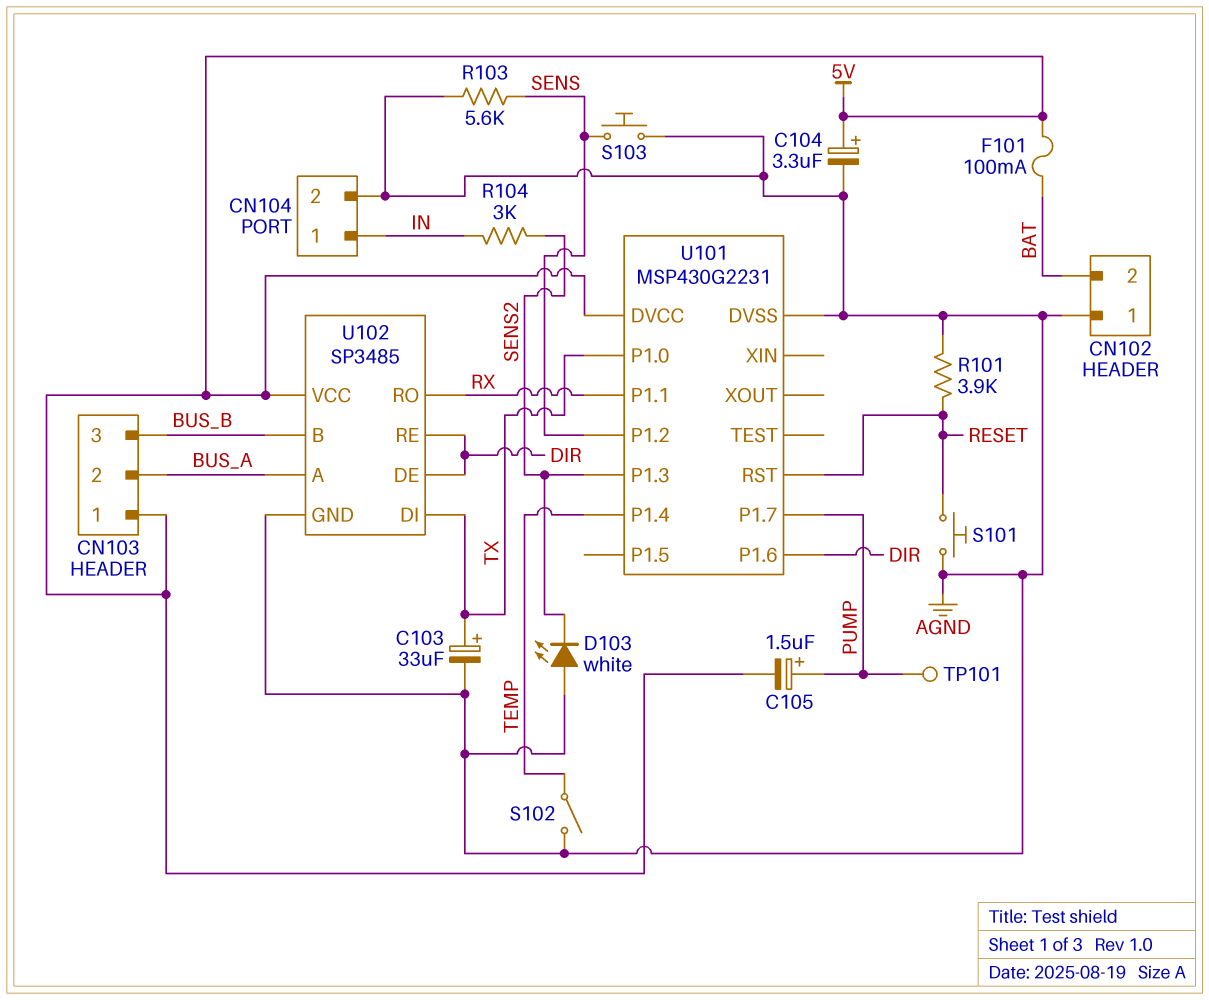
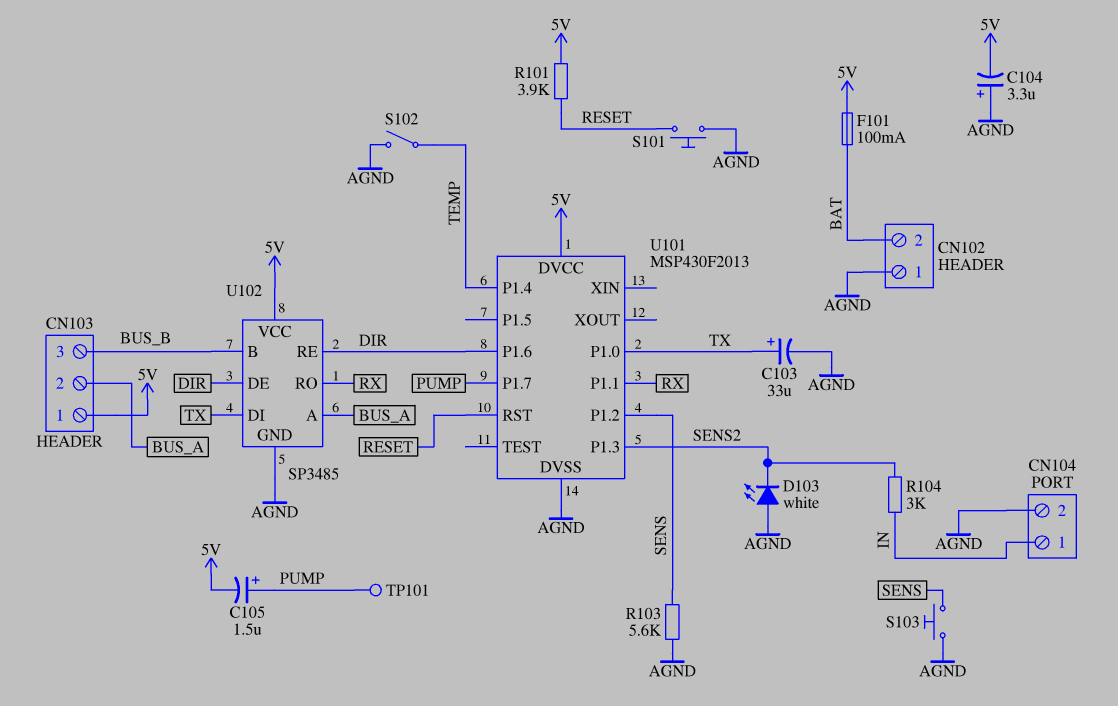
C104: 3.3uF (plus 5V, minus AGND) -> 3.3uF (plus AGND, minus 5V)
R101: 3.9k (AGND, RESET) -> 3.9k (5V, RESET)
U101: MSP430G2231 -> MSP430F2013

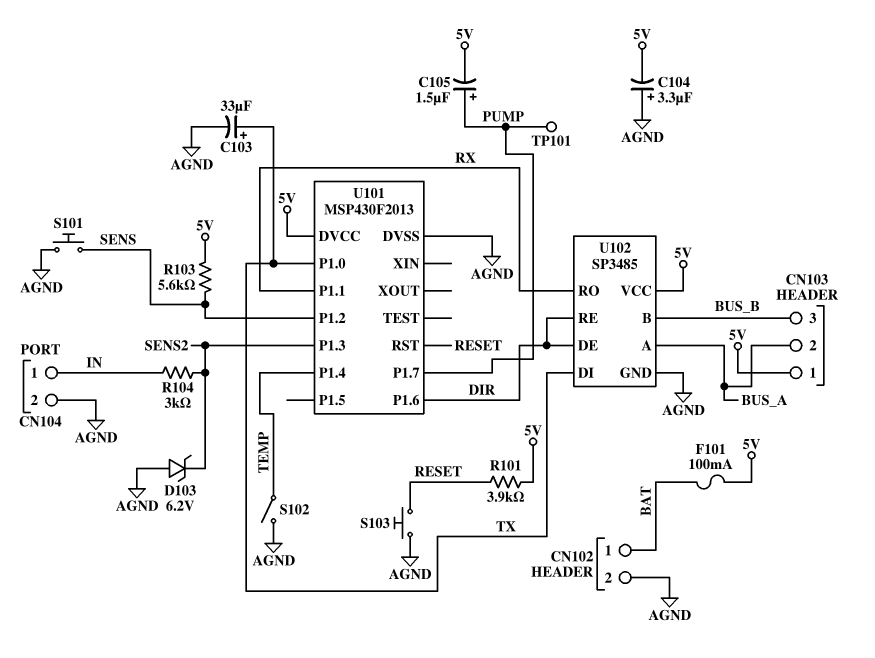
CN102 pin 1: AGND -> BAT
CN102 pin 2: BAT -> AGND
D103: LED white (A AGND, K SENS2) -> zener 6.2V (A AGND, K SENS2)
R103: 5.6k (AGND, SENS) -> 5.6k (5V, SENS)
S101: button (AGND, RESET) -> button (AGND, SENS)
S103: button (AGND, SENS) -> button (AGND, RESET)

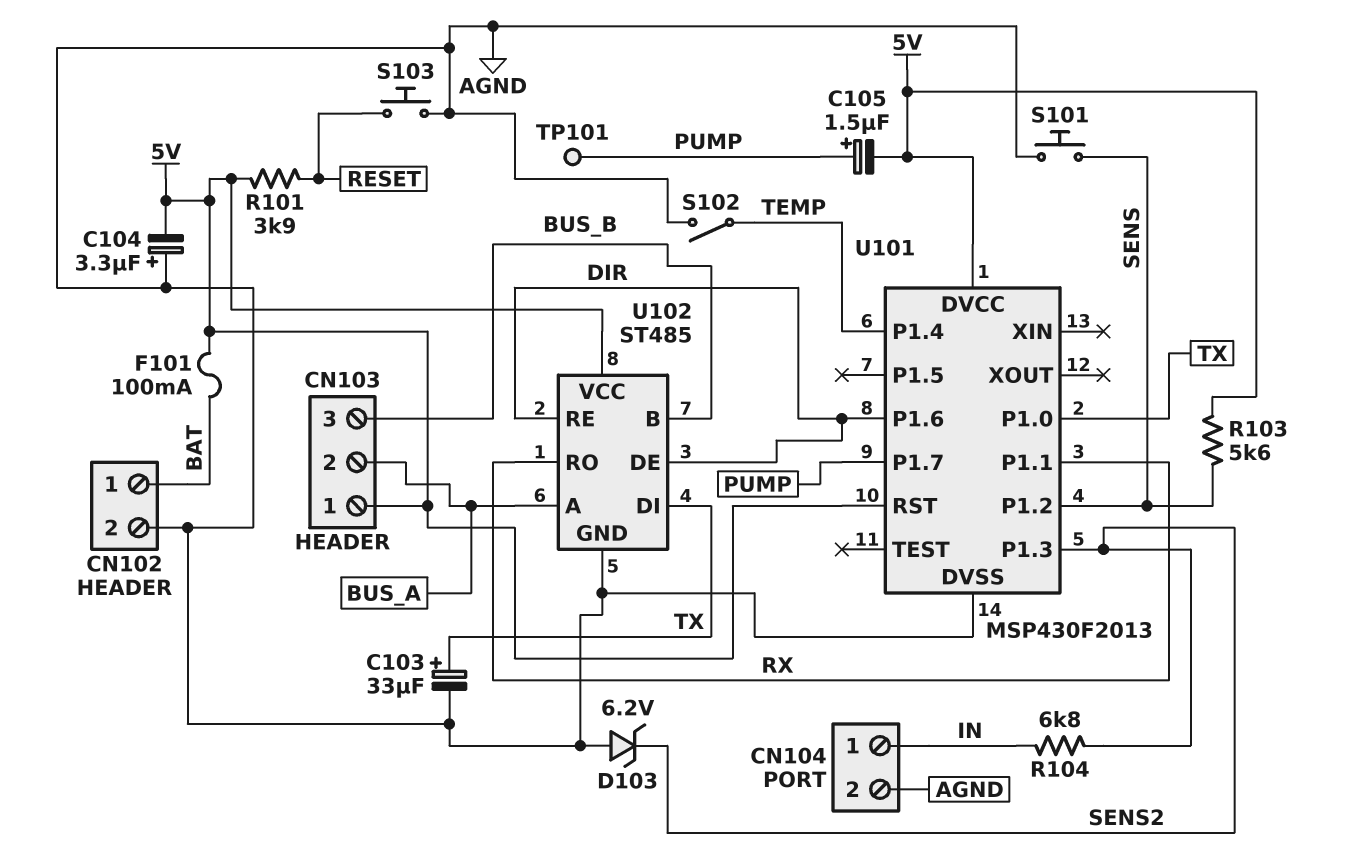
R104: 3k (IN, SENS2) -> 6.8k (IN, SENS2)
U101 pin RST: RESET -> 5V
U102: SP3485 -> ST485

